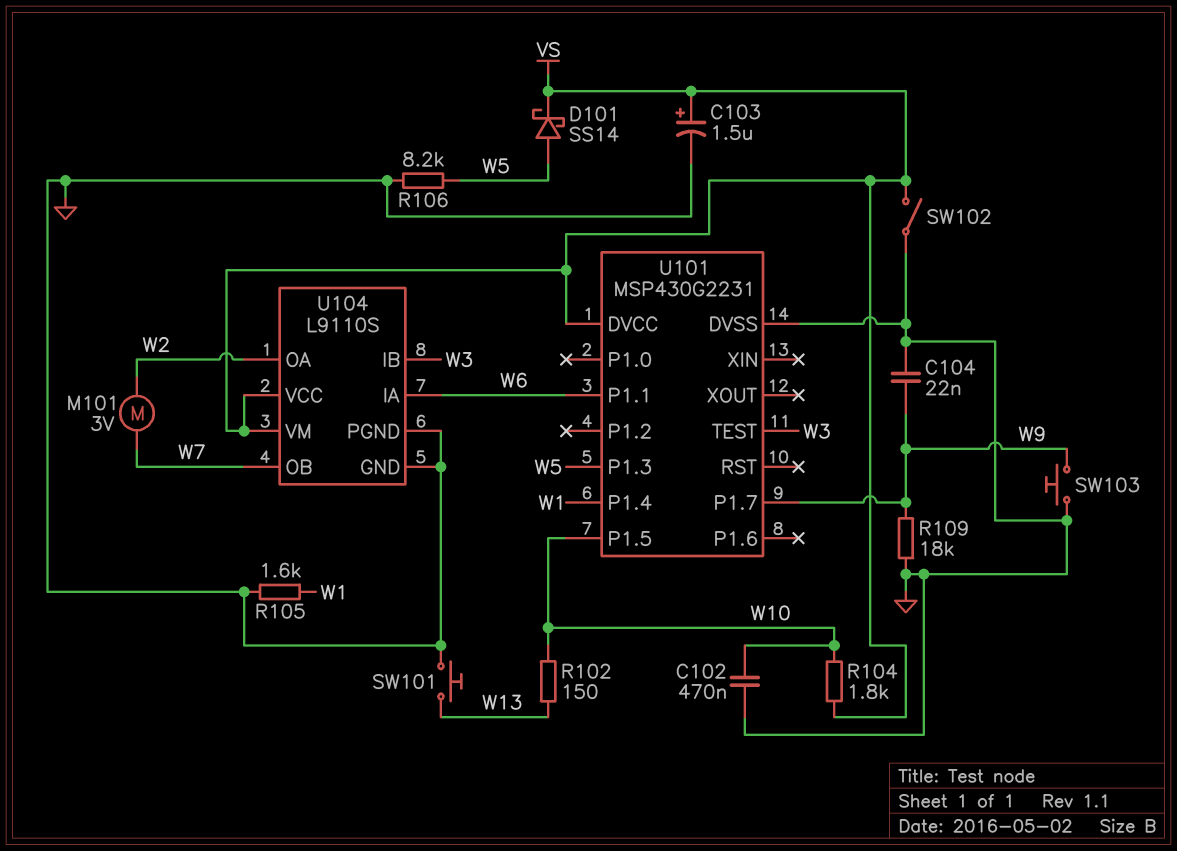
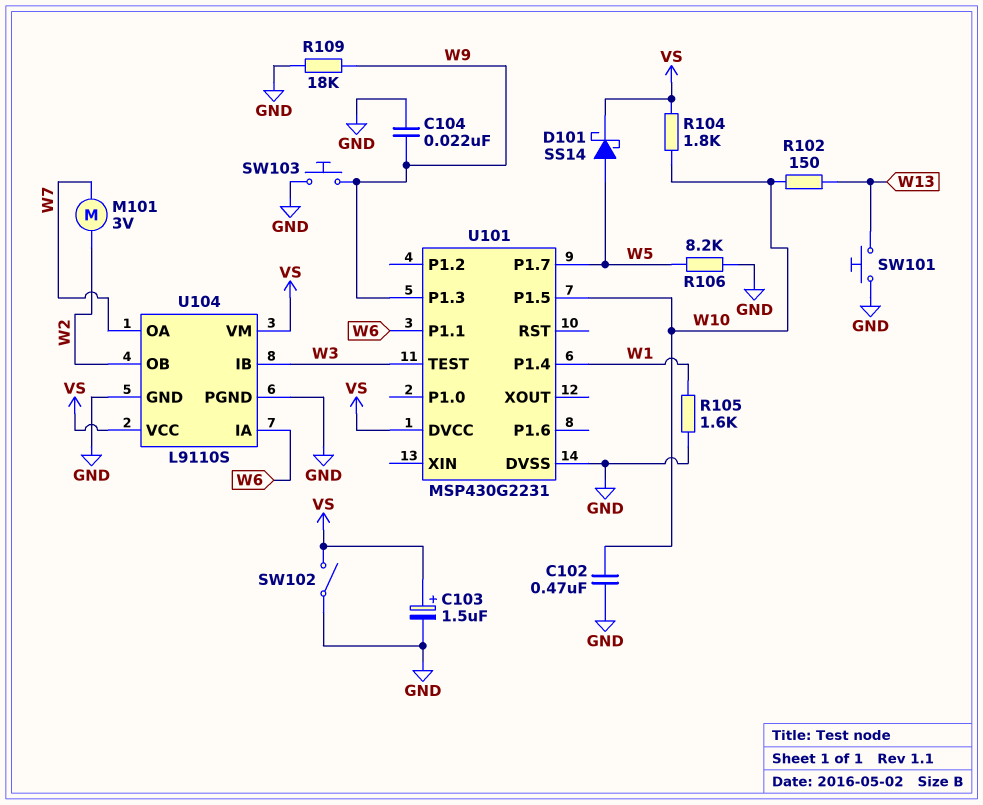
U101 pin P1.3: W5 -> W9
U101 pin P1.7: W9 -> W5
U104 pin OA: W2 -> W7
U104 pin OB: W7 -> W2

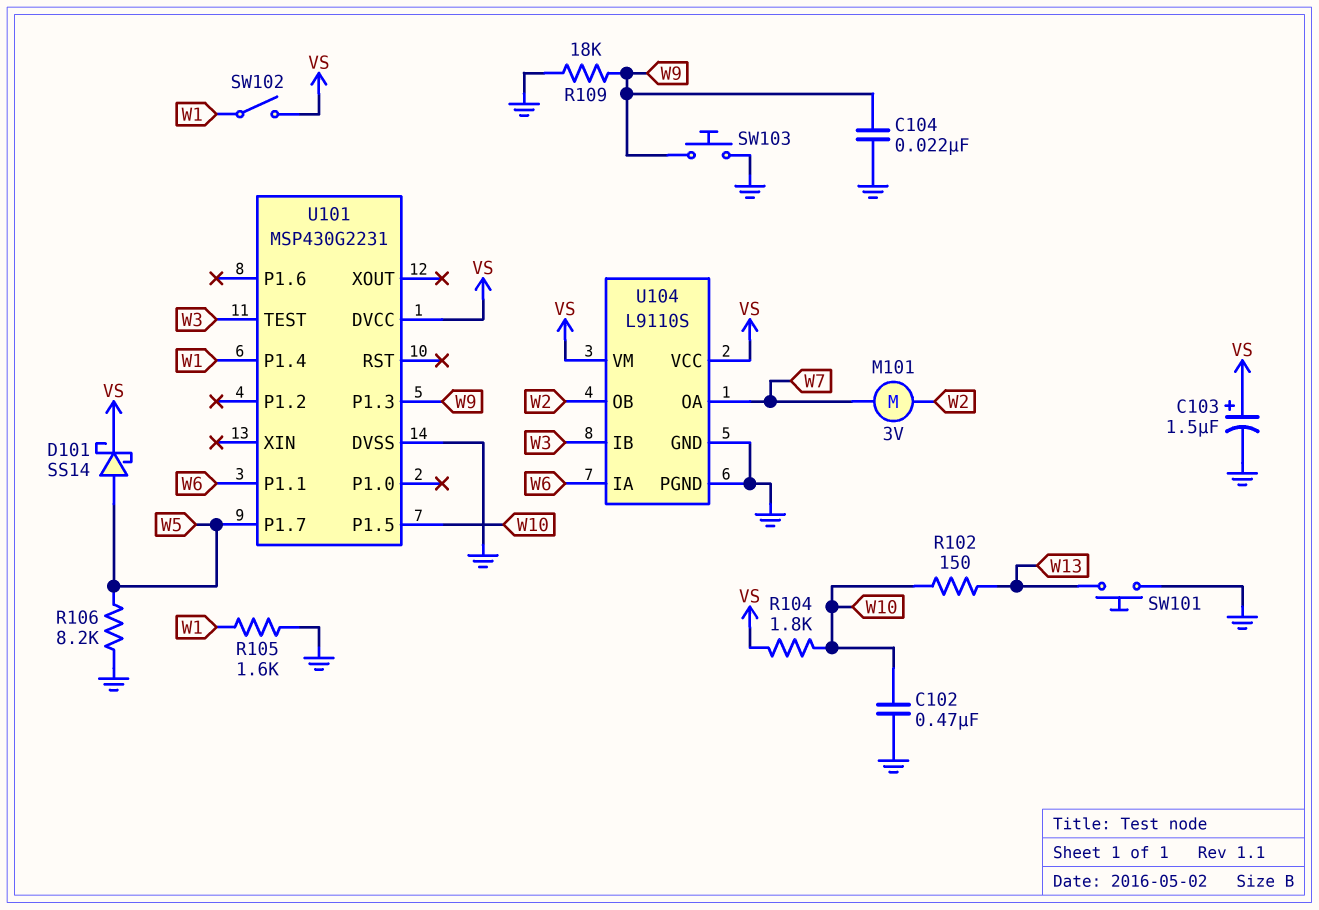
SW102: switch (GND, VS) -> switch (VS, W1)

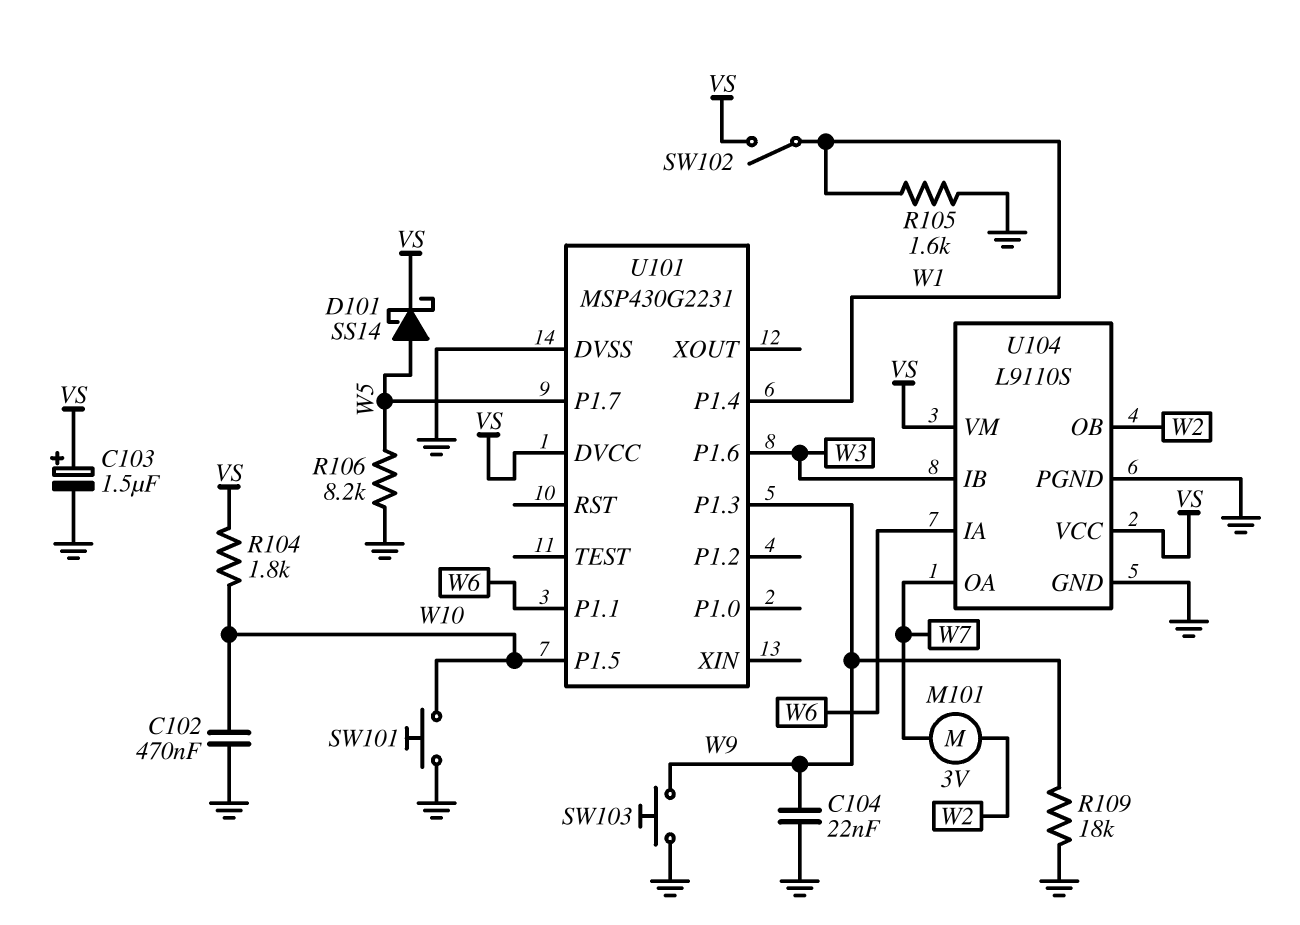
R102: 150 (W10, W13) -> none
SW101: button (GND, W13) -> button (GND, W10)
U101 pin P1.6: none -> W3
U101 pin TEST: W3 -> none

